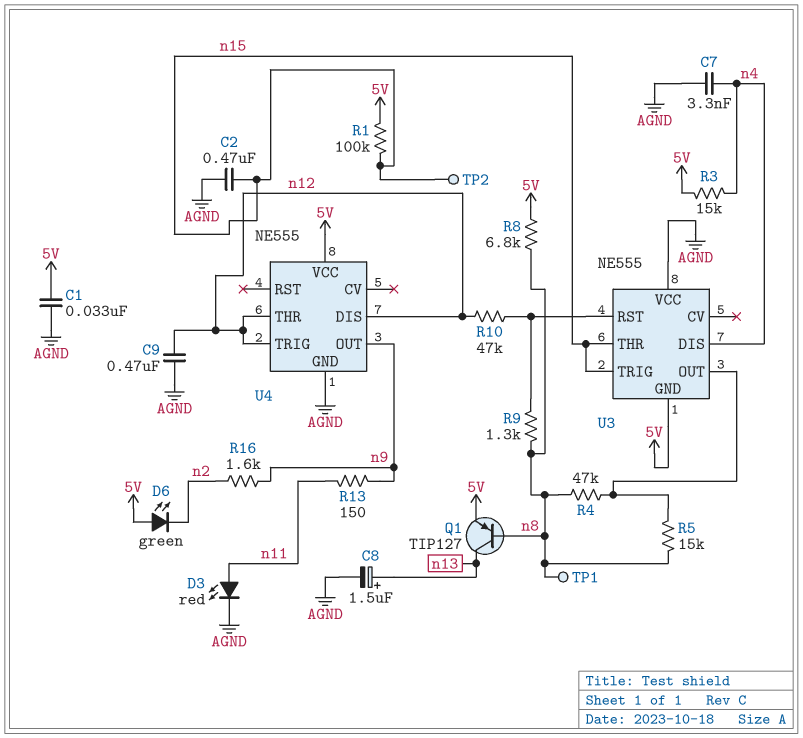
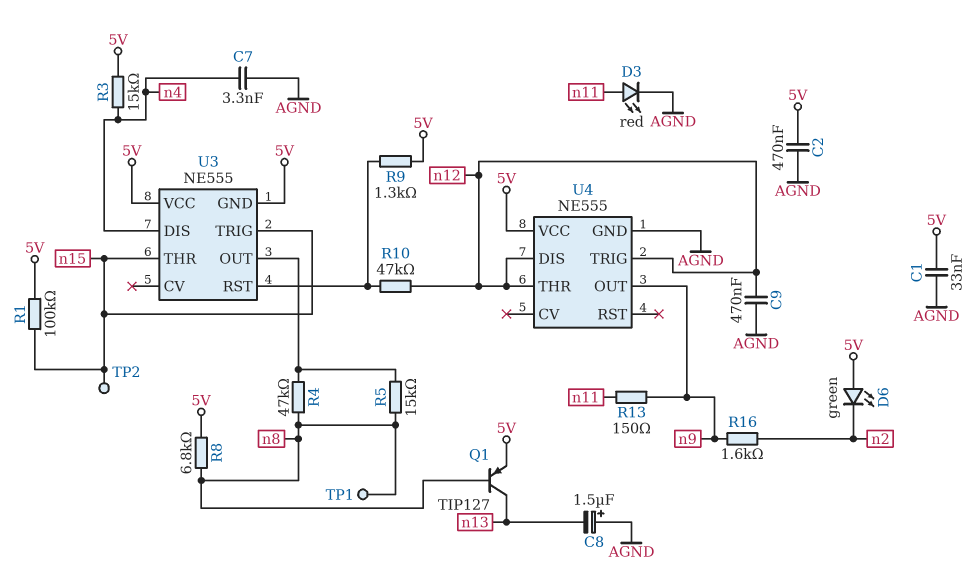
C2: 470nF (AGND, n15) -> 470nF (5V, AGND)
C8: 1.5uF (plus n13, minus AGND) -> 1.5uF (plus AGND, minus n13)
R9: 1.3k (U3/RST, n8) -> 1.3k (5V, U3/RST)
U3 pin VCC: AGND -> 5V

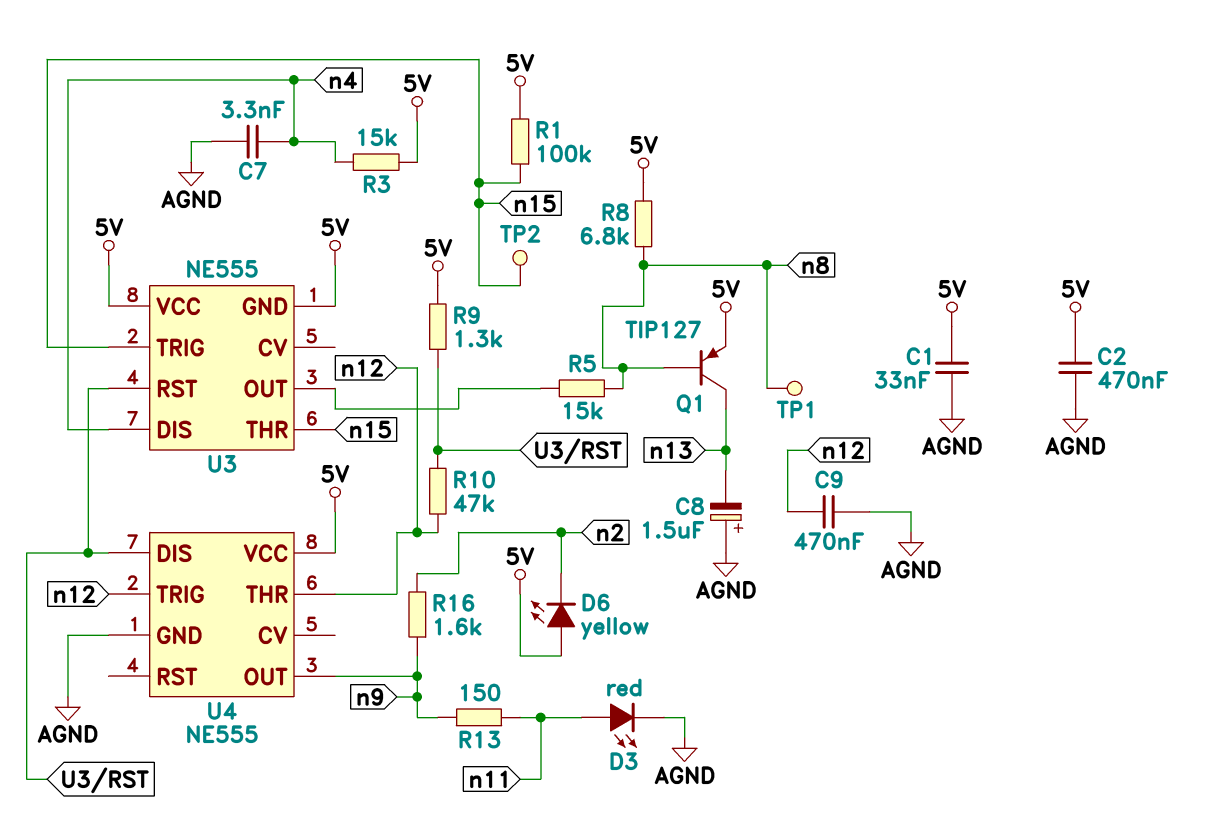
D6: LED green (A 5V, K n2) -> LED yellow (A 5V, K n2)
R4: 47k (U3/OUT, n8) -> none
U4 pin DIS: n12 -> U3/RST

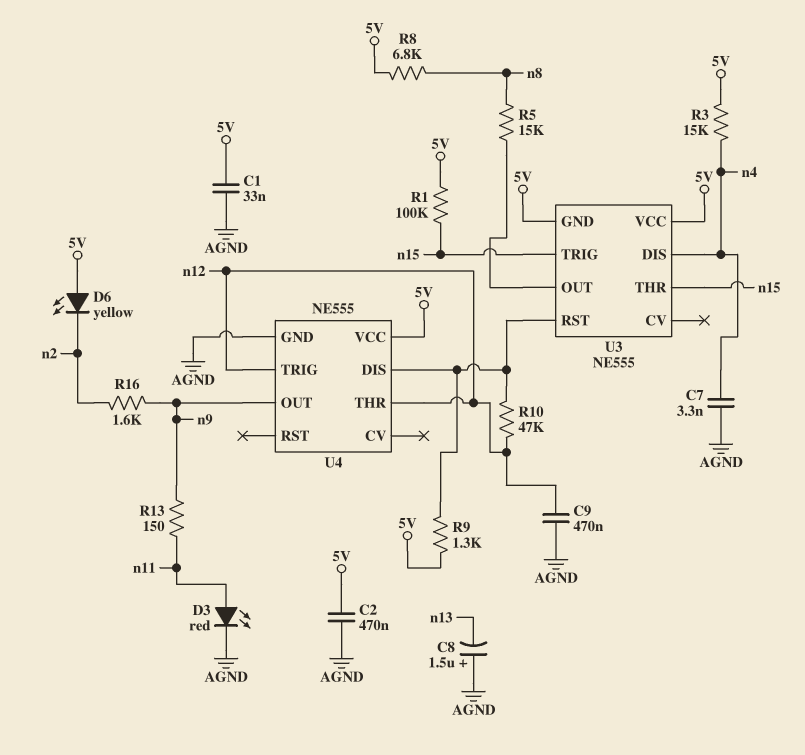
Q1: PNP TIP127 (B n8, C n13, E 5V) -> none
TP1: test point (n8) -> none
TP2: test point (n15) -> none

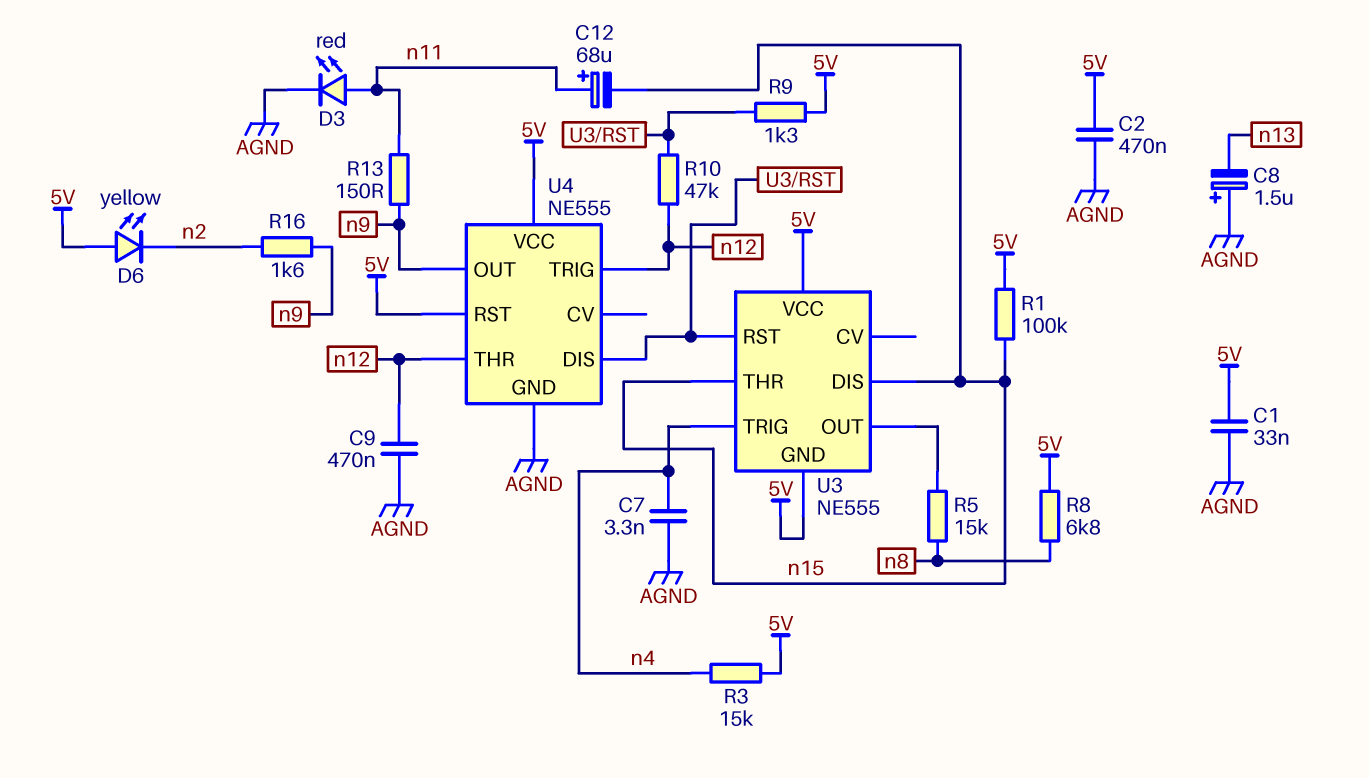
C12: none -> 68uF (plus n11, minus n15)
U3 pin DIS: n4 -> n15
U3 pin TRIG: n15 -> n4
U4 pin RST: none -> 5V

